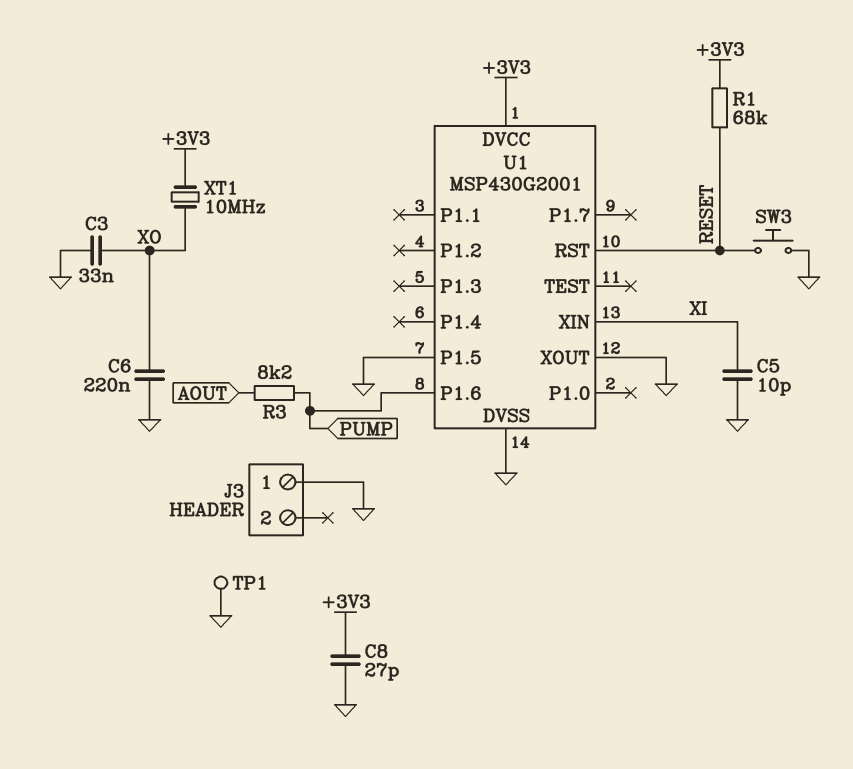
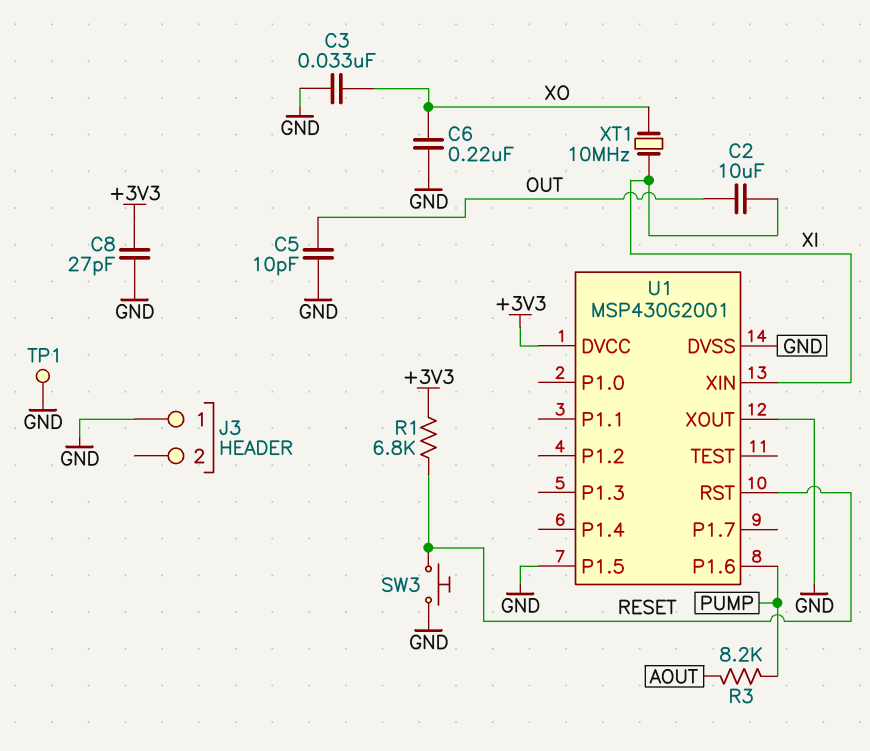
C2: none -> 10uF (OUT, XI)
C5: 10pF (GND, XI) -> 10pF (GND, OUT)
R1: 68k (+3V3, RESET) -> 6.8k (+3V3, RESET)
XT1: 10MHz (+3V3, XO) -> 10MHz (XI, XO)

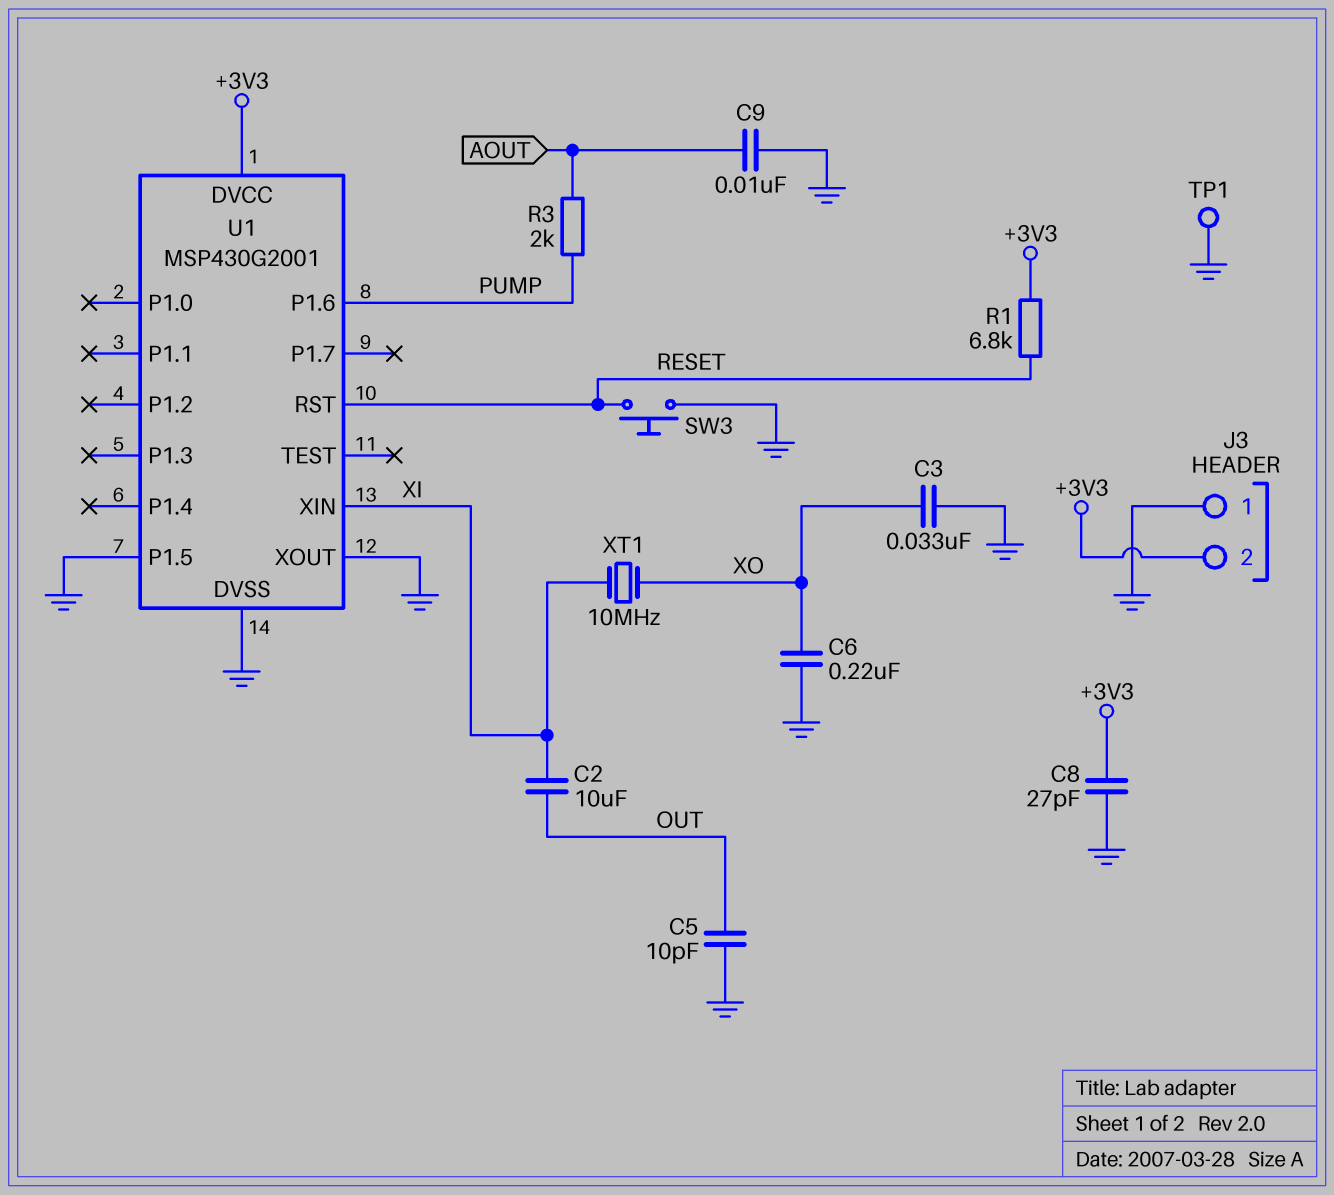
C9: none -> 10nF (AOUT, GND)
J3 pin 2: none -> +3V3
R3: 8.2k (AOUT, PUMP) -> 2k (AOUT, PUMP)

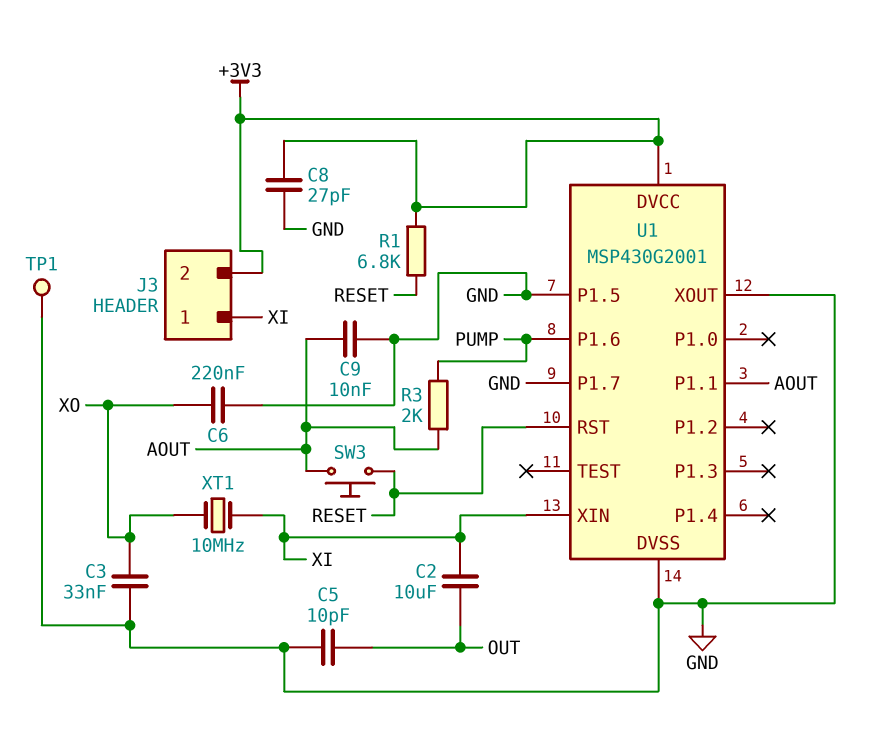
J3 pin 1: GND -> XI
SW3: button (GND, RESET) -> button (AOUT, RESET)
U1 pin P1.1: none -> AOUT
U1 pin P1.7: none -> GND

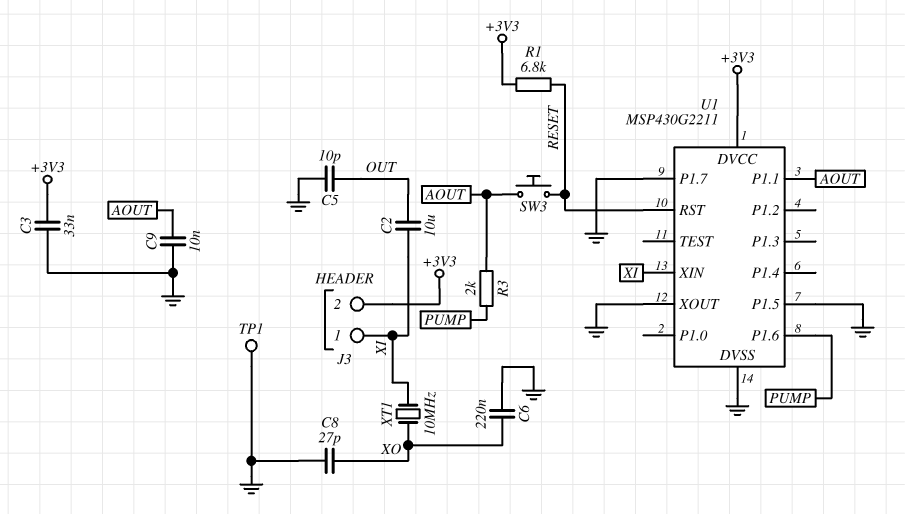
C3: 33nF (GND, XO) -> 33nF (+3V3, GND)
C8: 27pF (+3V3, GND) -> 27pF (GND, XO)
U1: MSP430G2001 -> MSP430G2211

